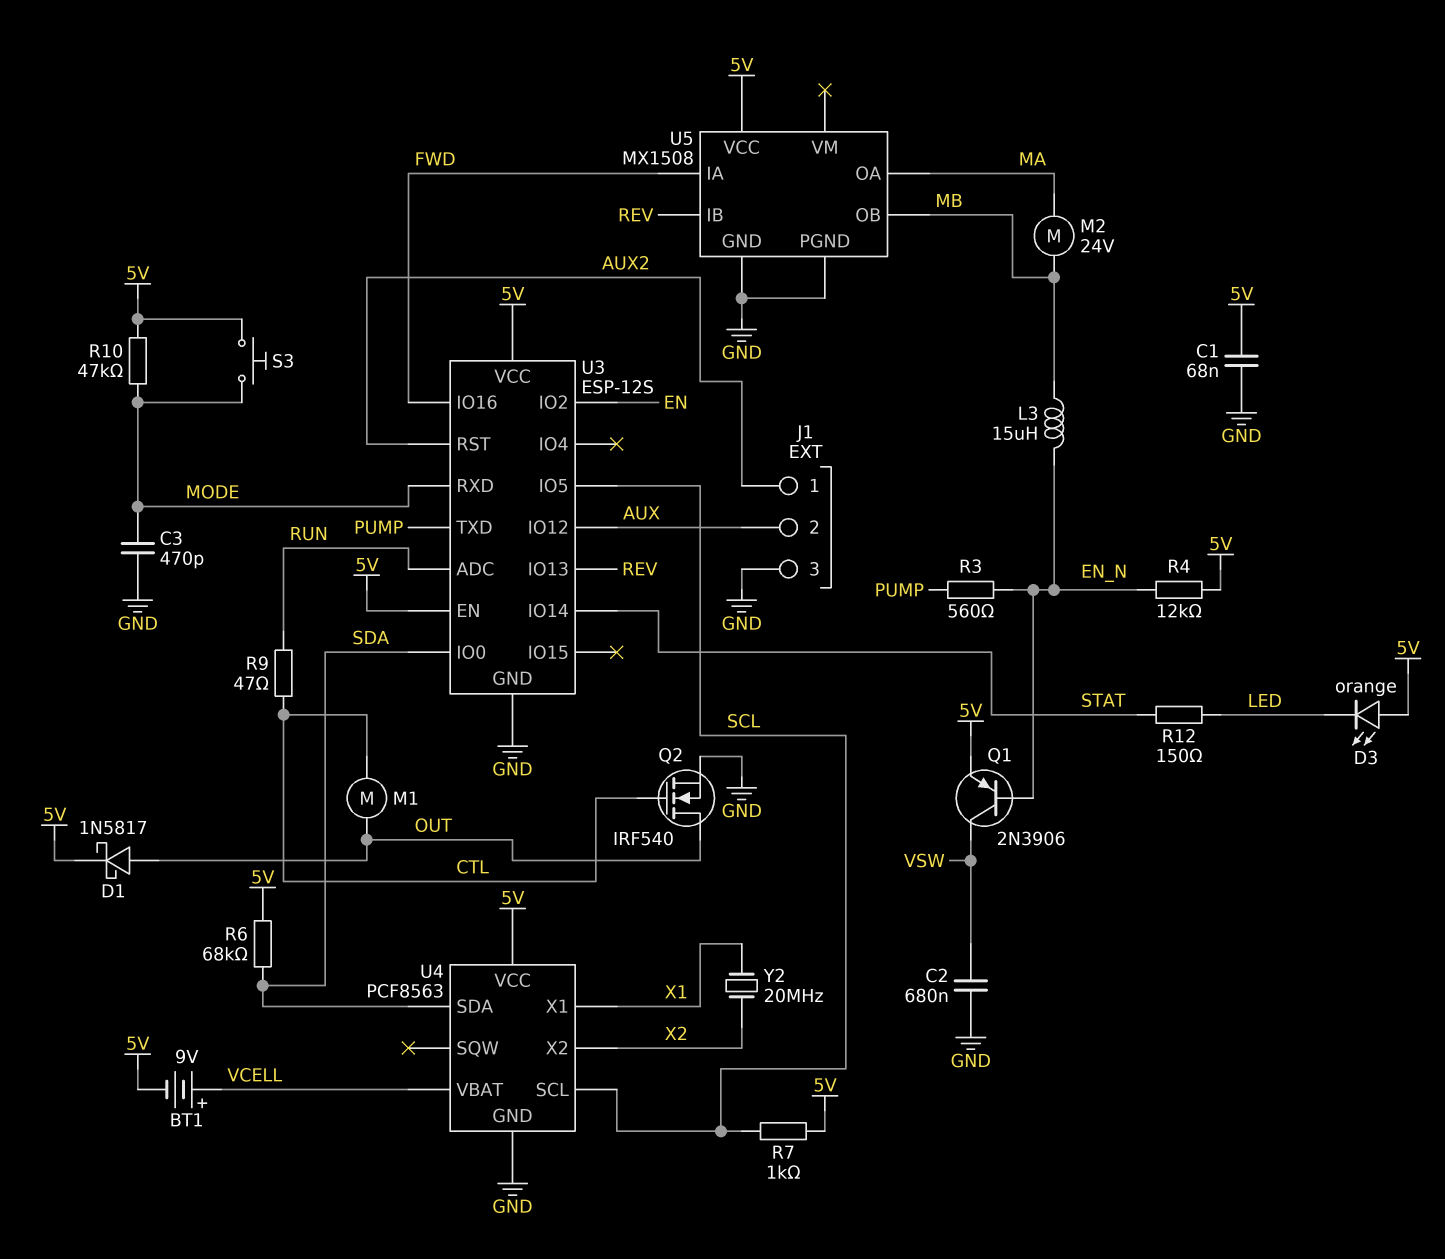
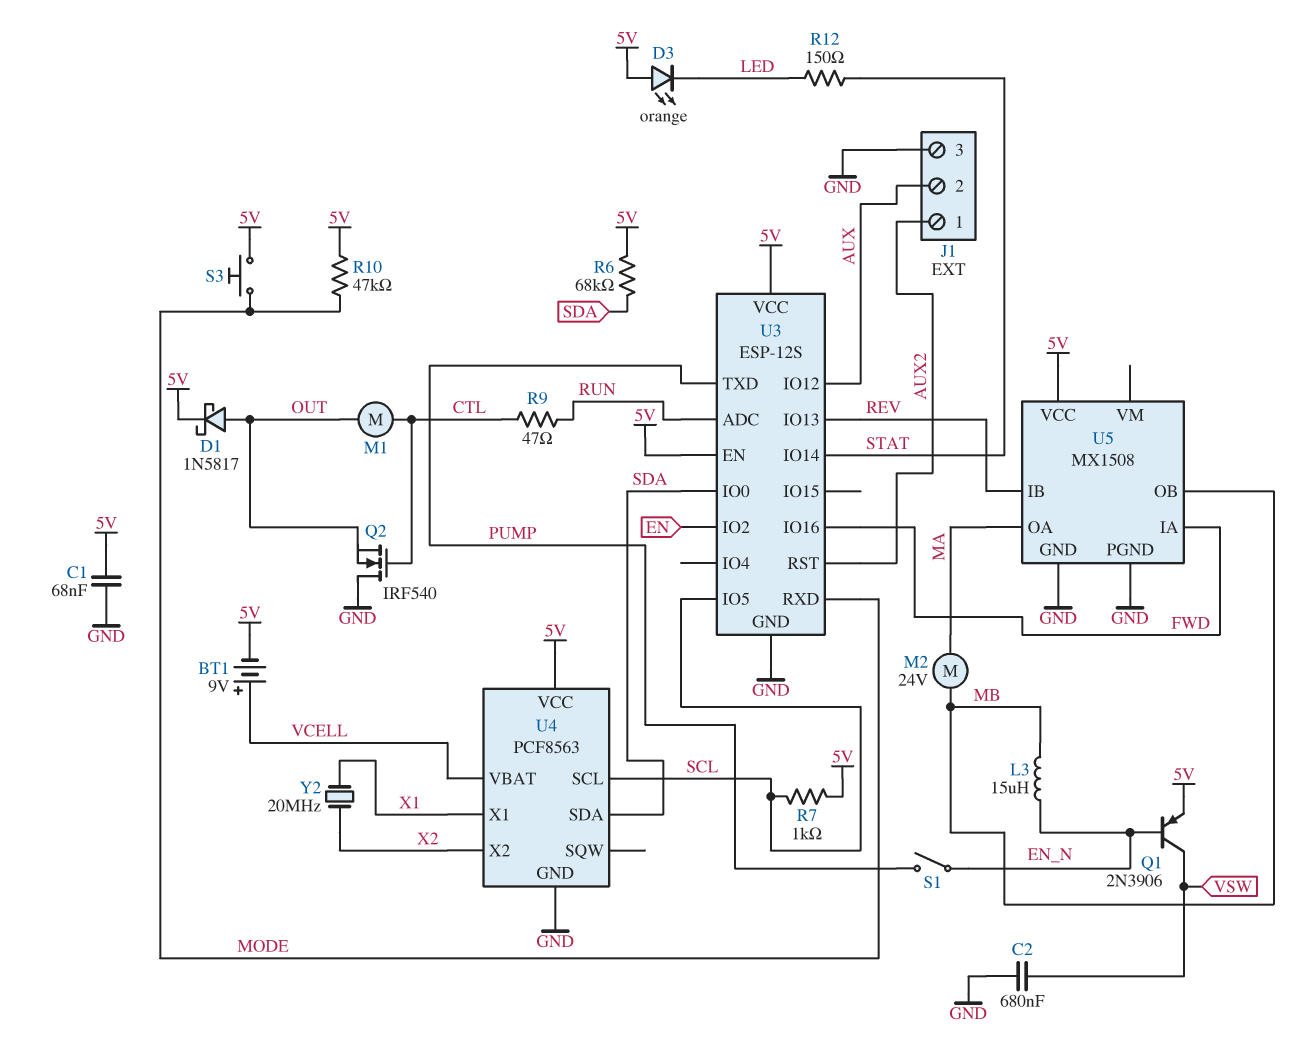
C3: 470pF (GND, MODE) -> none
Q2: NMOS IRF540 (G CTL, D OUT, S GND) -> NMOS IRF540 (G CTL, D GND, S OUT)
R3: 560 (EN_N, PUMP) -> none
R4: 12k (5V, EN_N) -> none
S1: none -> switch (EN_N, PUMP)

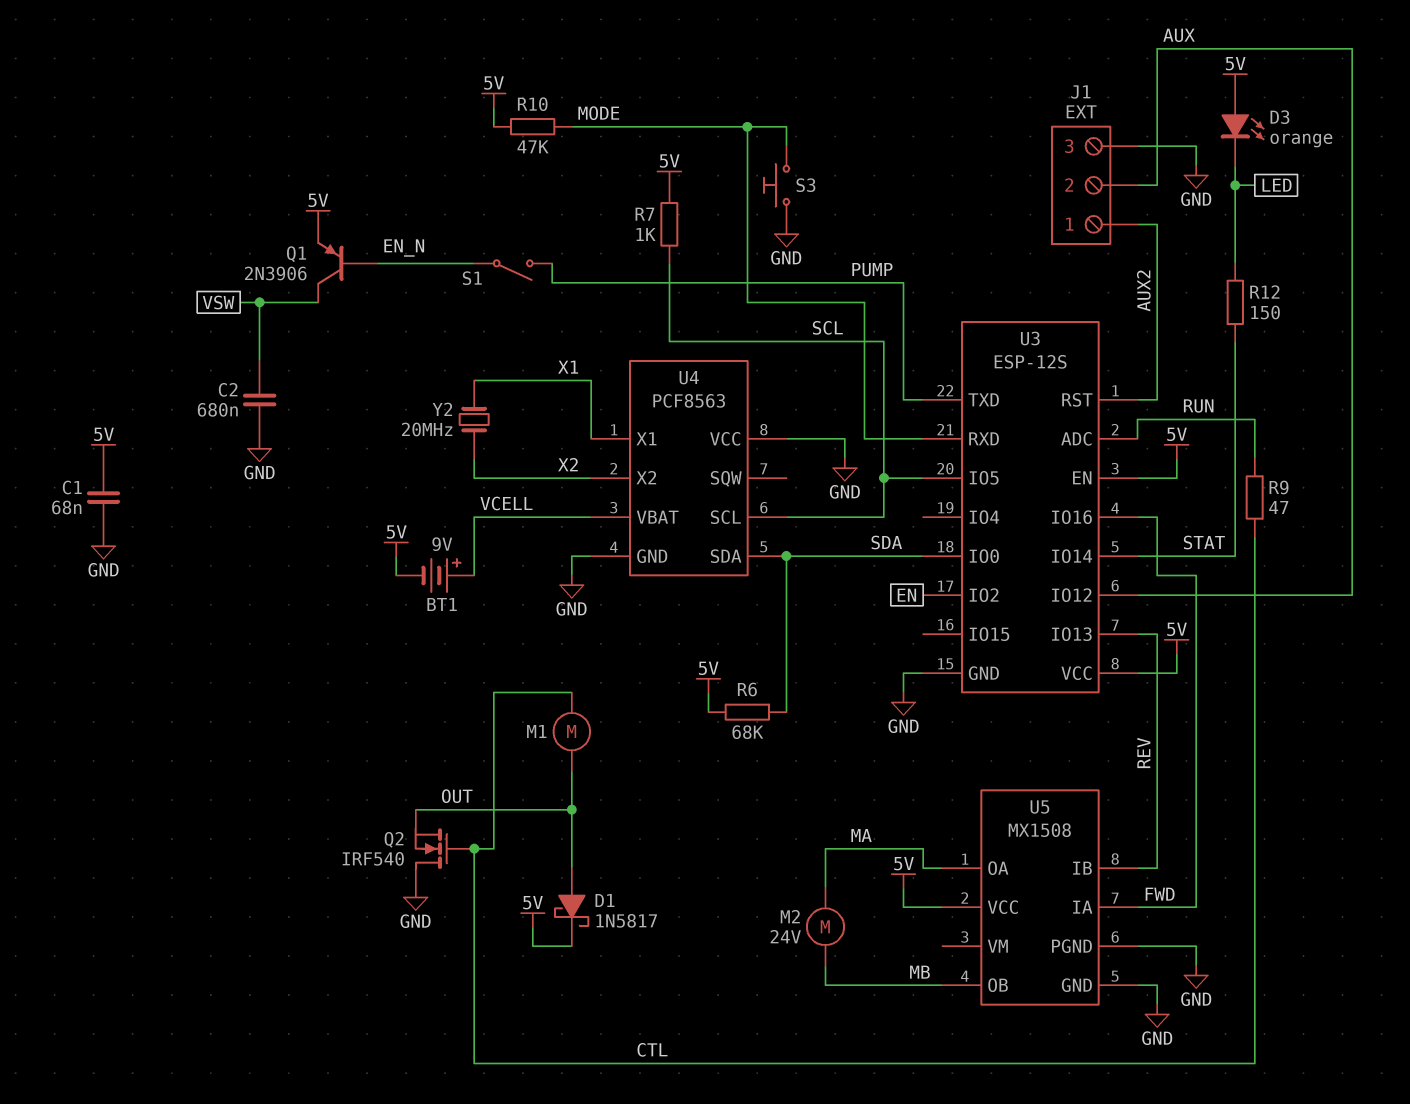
L3: 15uH (EN_N, MB) -> none
S3: button (5V, MODE) -> button (GND, MODE)
U4 pin VCC: 5V -> GND

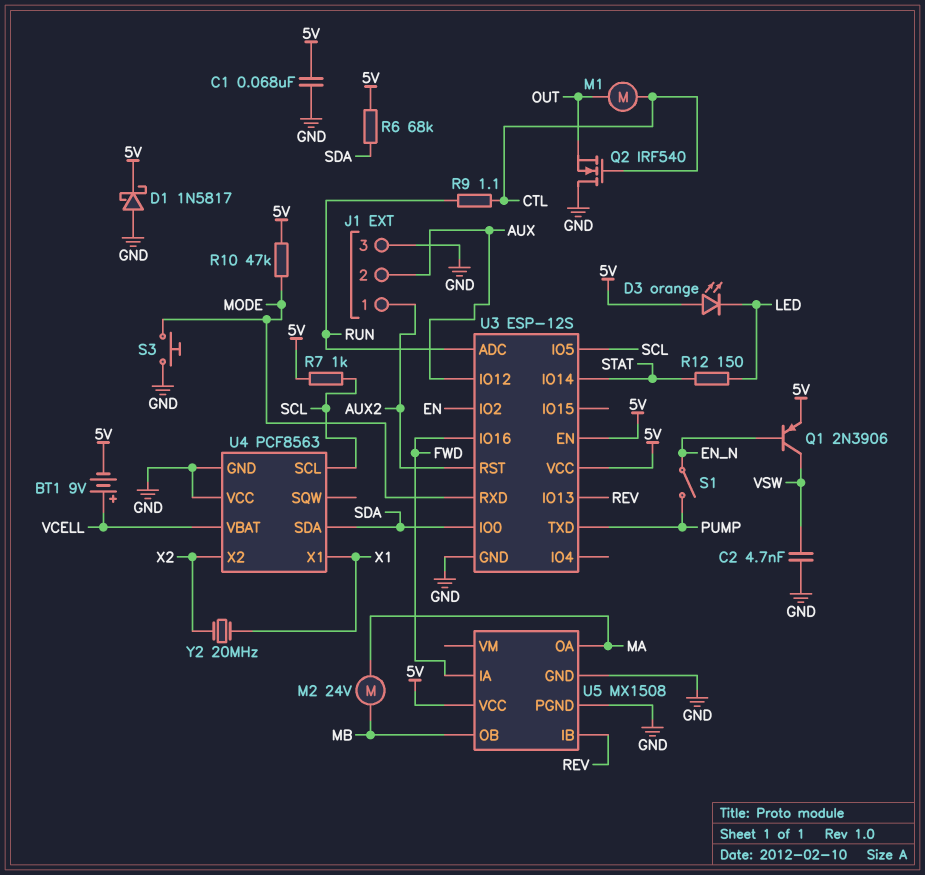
C2: 680nF (GND, VSW) -> 4.7nF (GND, VSW)
D1: schottky 1N5817 (A OUT, K 5V) -> schottky 1N5817 (A GND, K 5V)
R9: 47 (CTL, RUN) -> 1.1 (CTL, RUN)

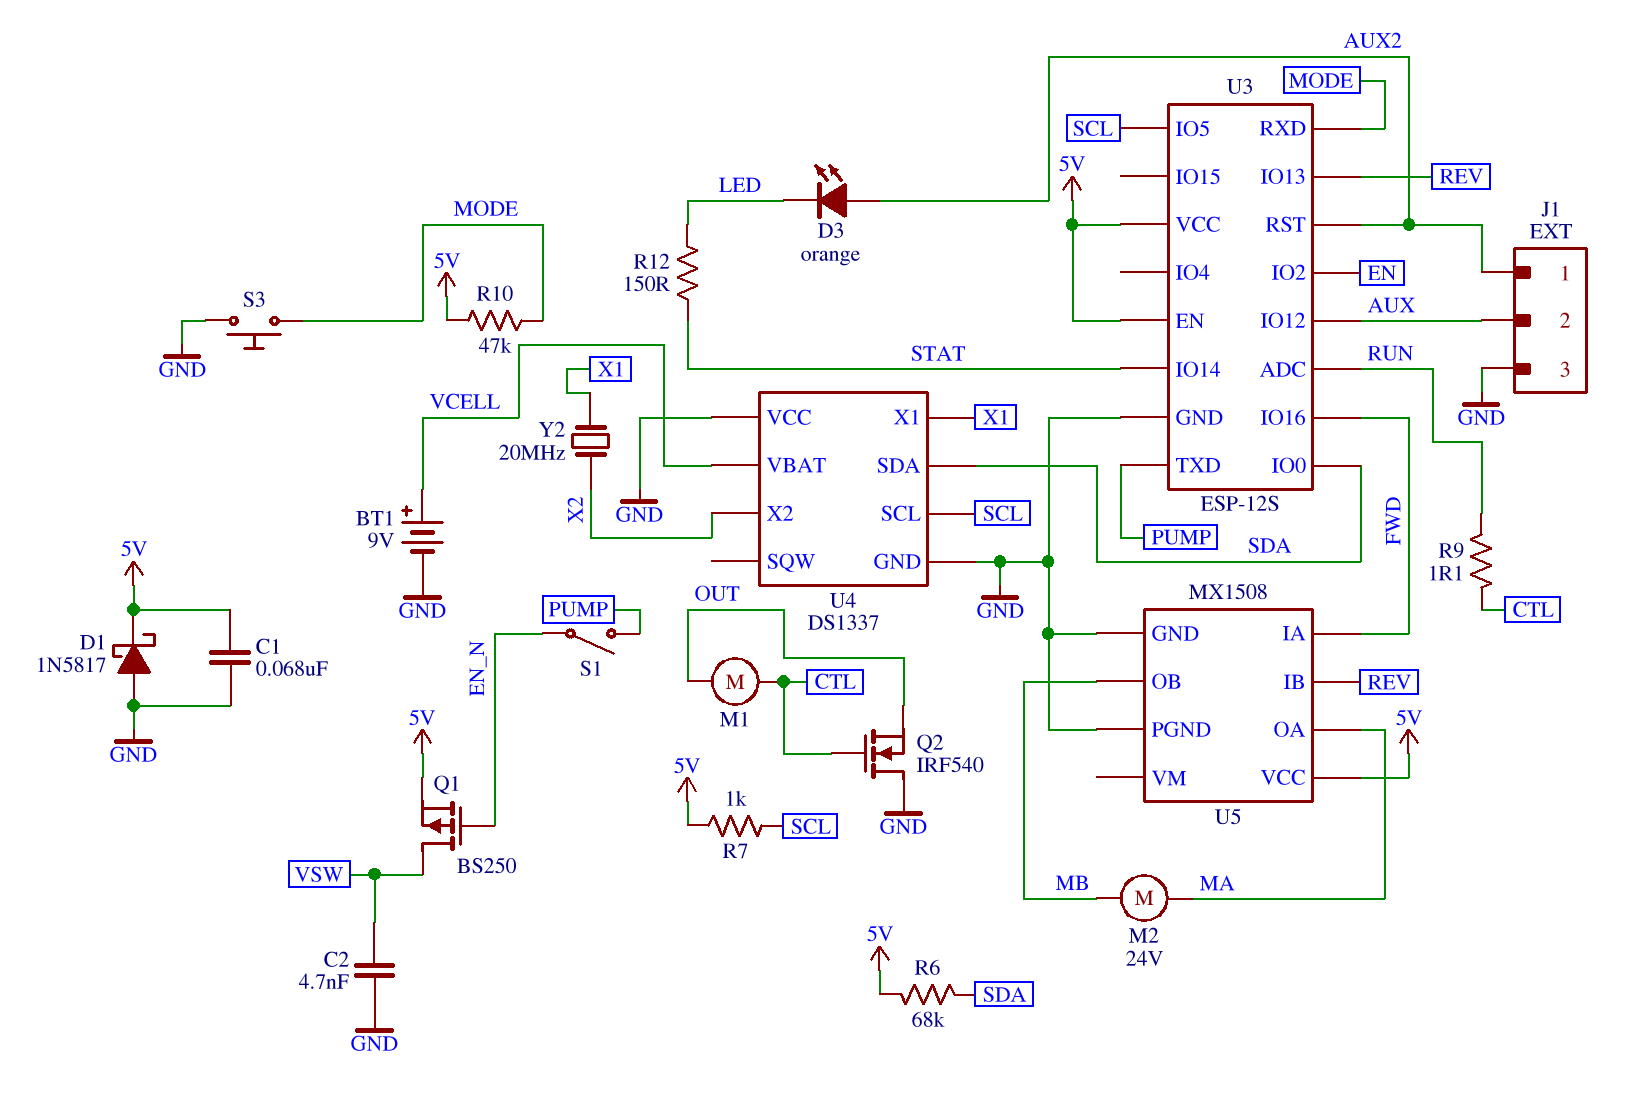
BT1: 9V (plus VCELL, minus 5V) -> 9V (plus VCELL, minus GND)
D3: LED orange (A 5V, K LED) -> LED orange (A AUX2, K LED)
Q1: PNP 2N3906 (B EN_N, C VSW, E 5V) -> PMOS BS250 (G EN_N, D VSW, S 5V)
U4: PCF8563 -> DS1337

